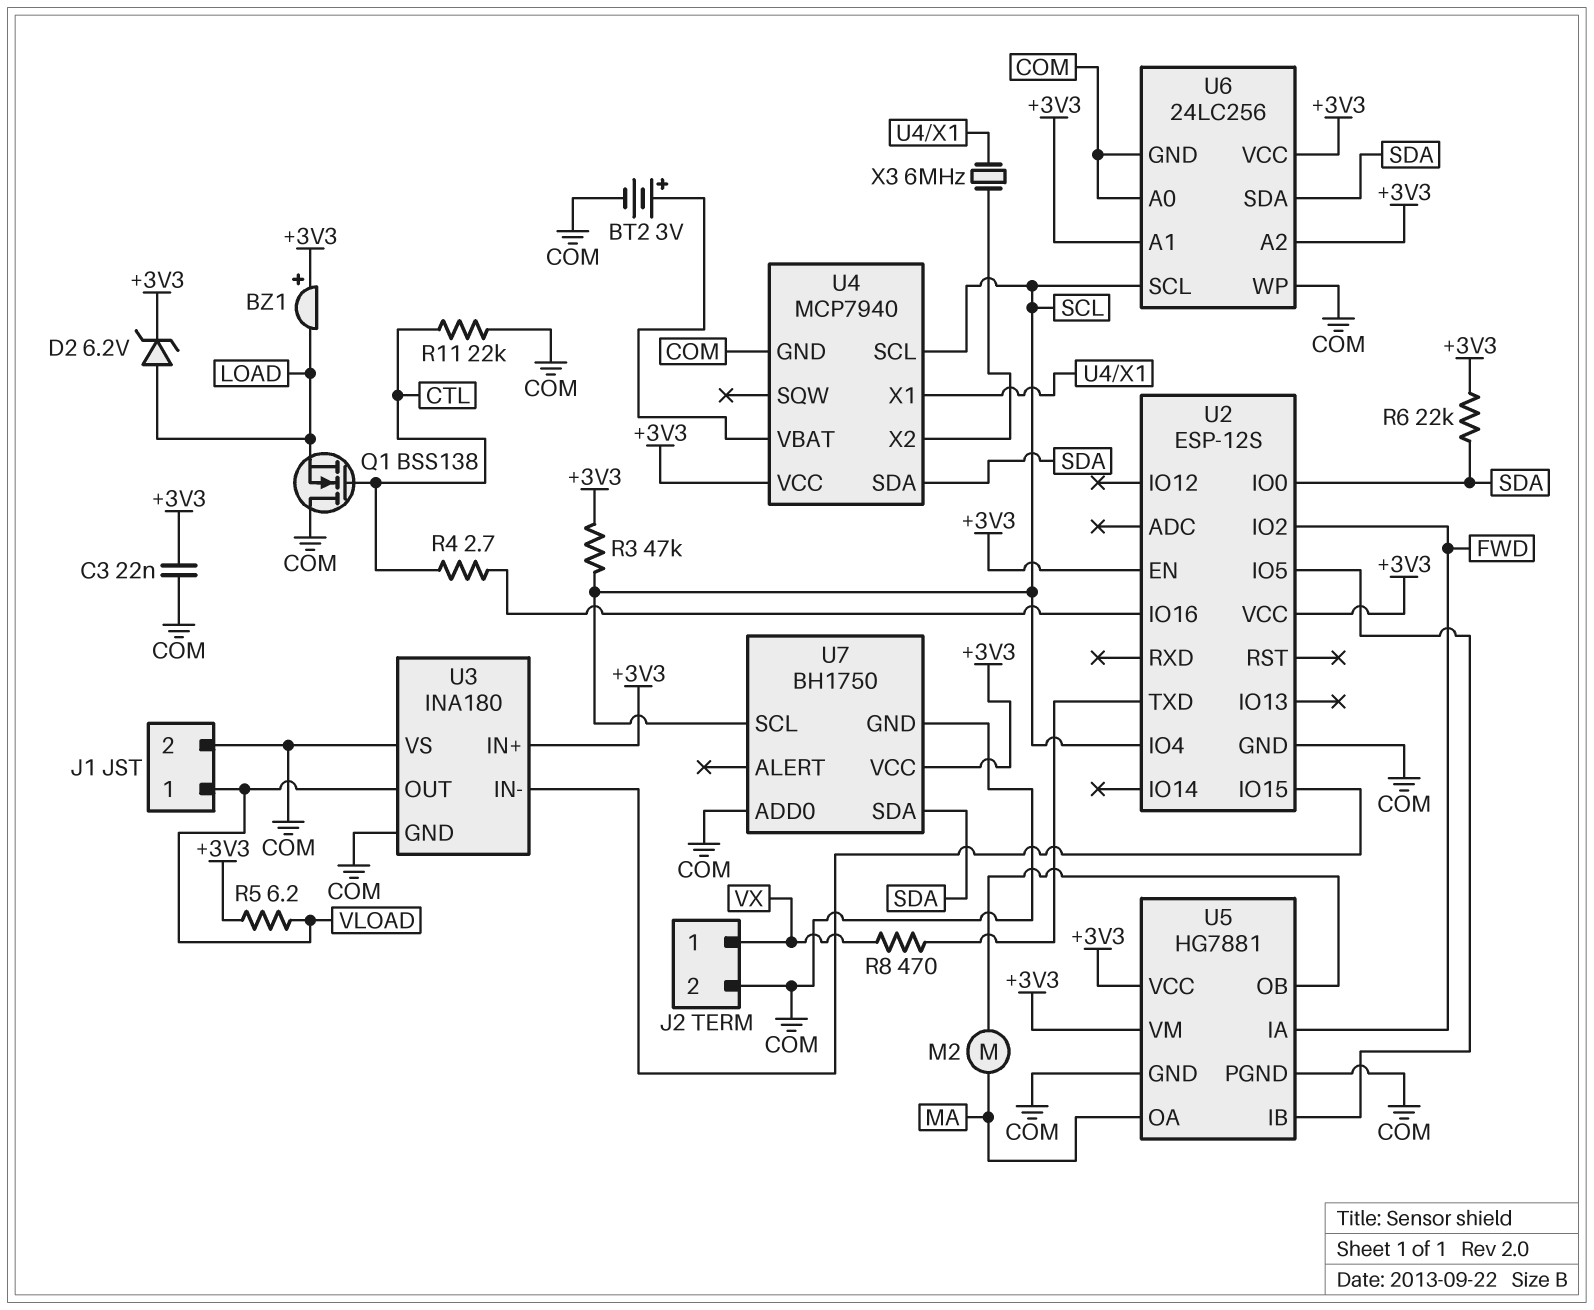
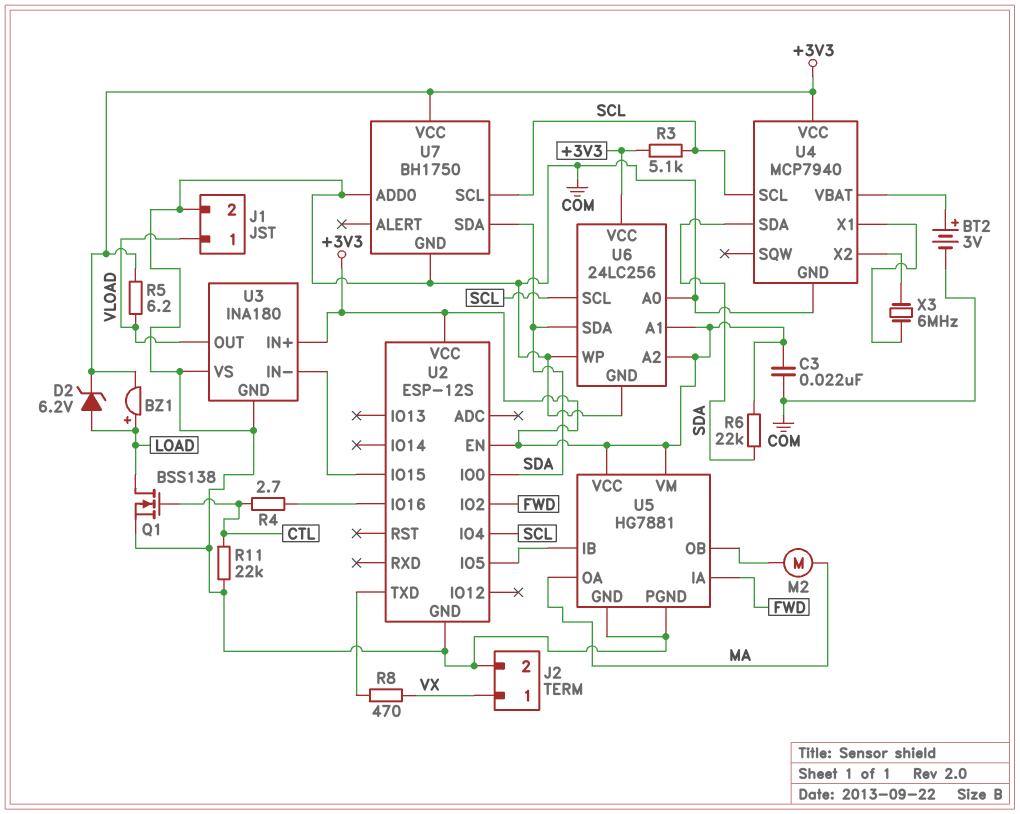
BZ1: buzzer (plus +3V3, minus LOAD) -> buzzer (plus LOAD, minus +3V3)
Q1: NMOS BSS138 (G CTL, D COM, S LOAD) -> NMOS BSS138 (G CTL, D LOAD, S COM)
R3: 47k (+3V3, SCL) -> 5.1k (+3V3, SCL)

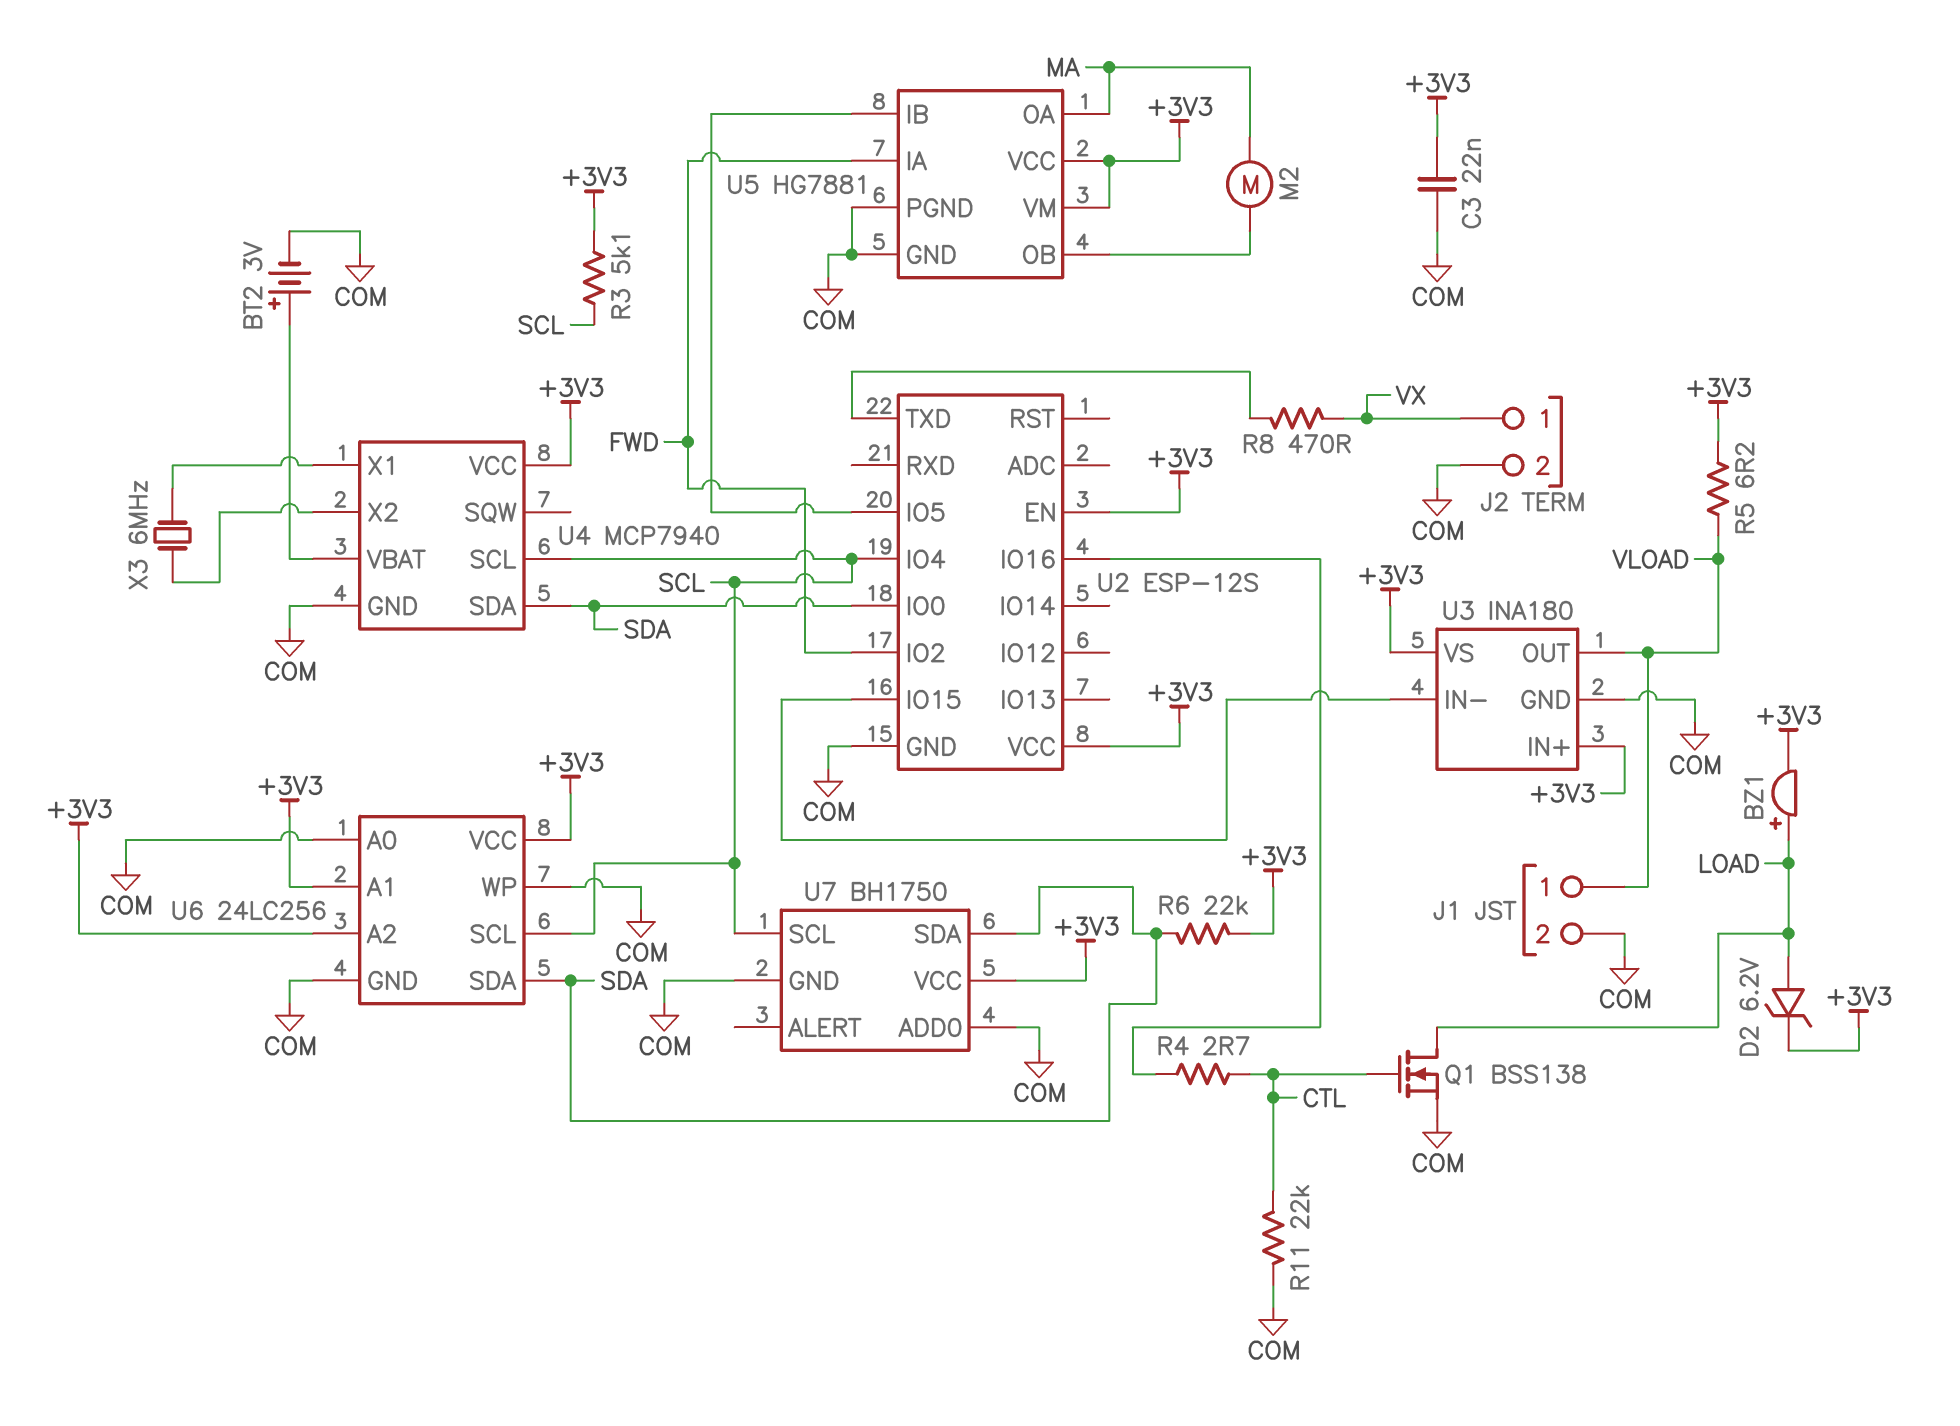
U3 pin VS: COM -> +3V3

